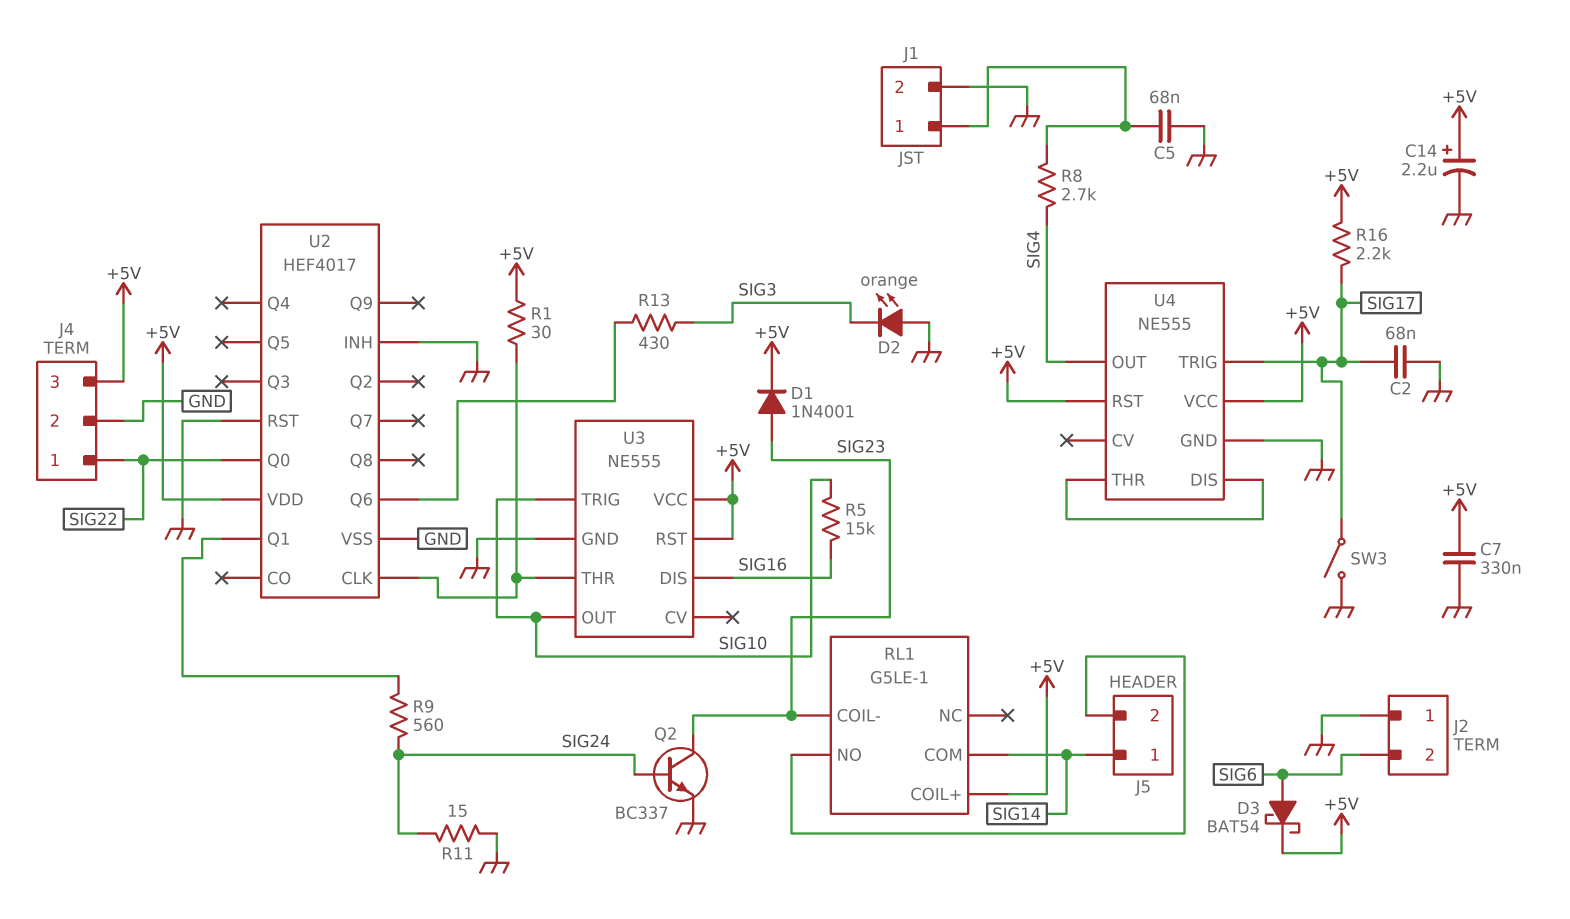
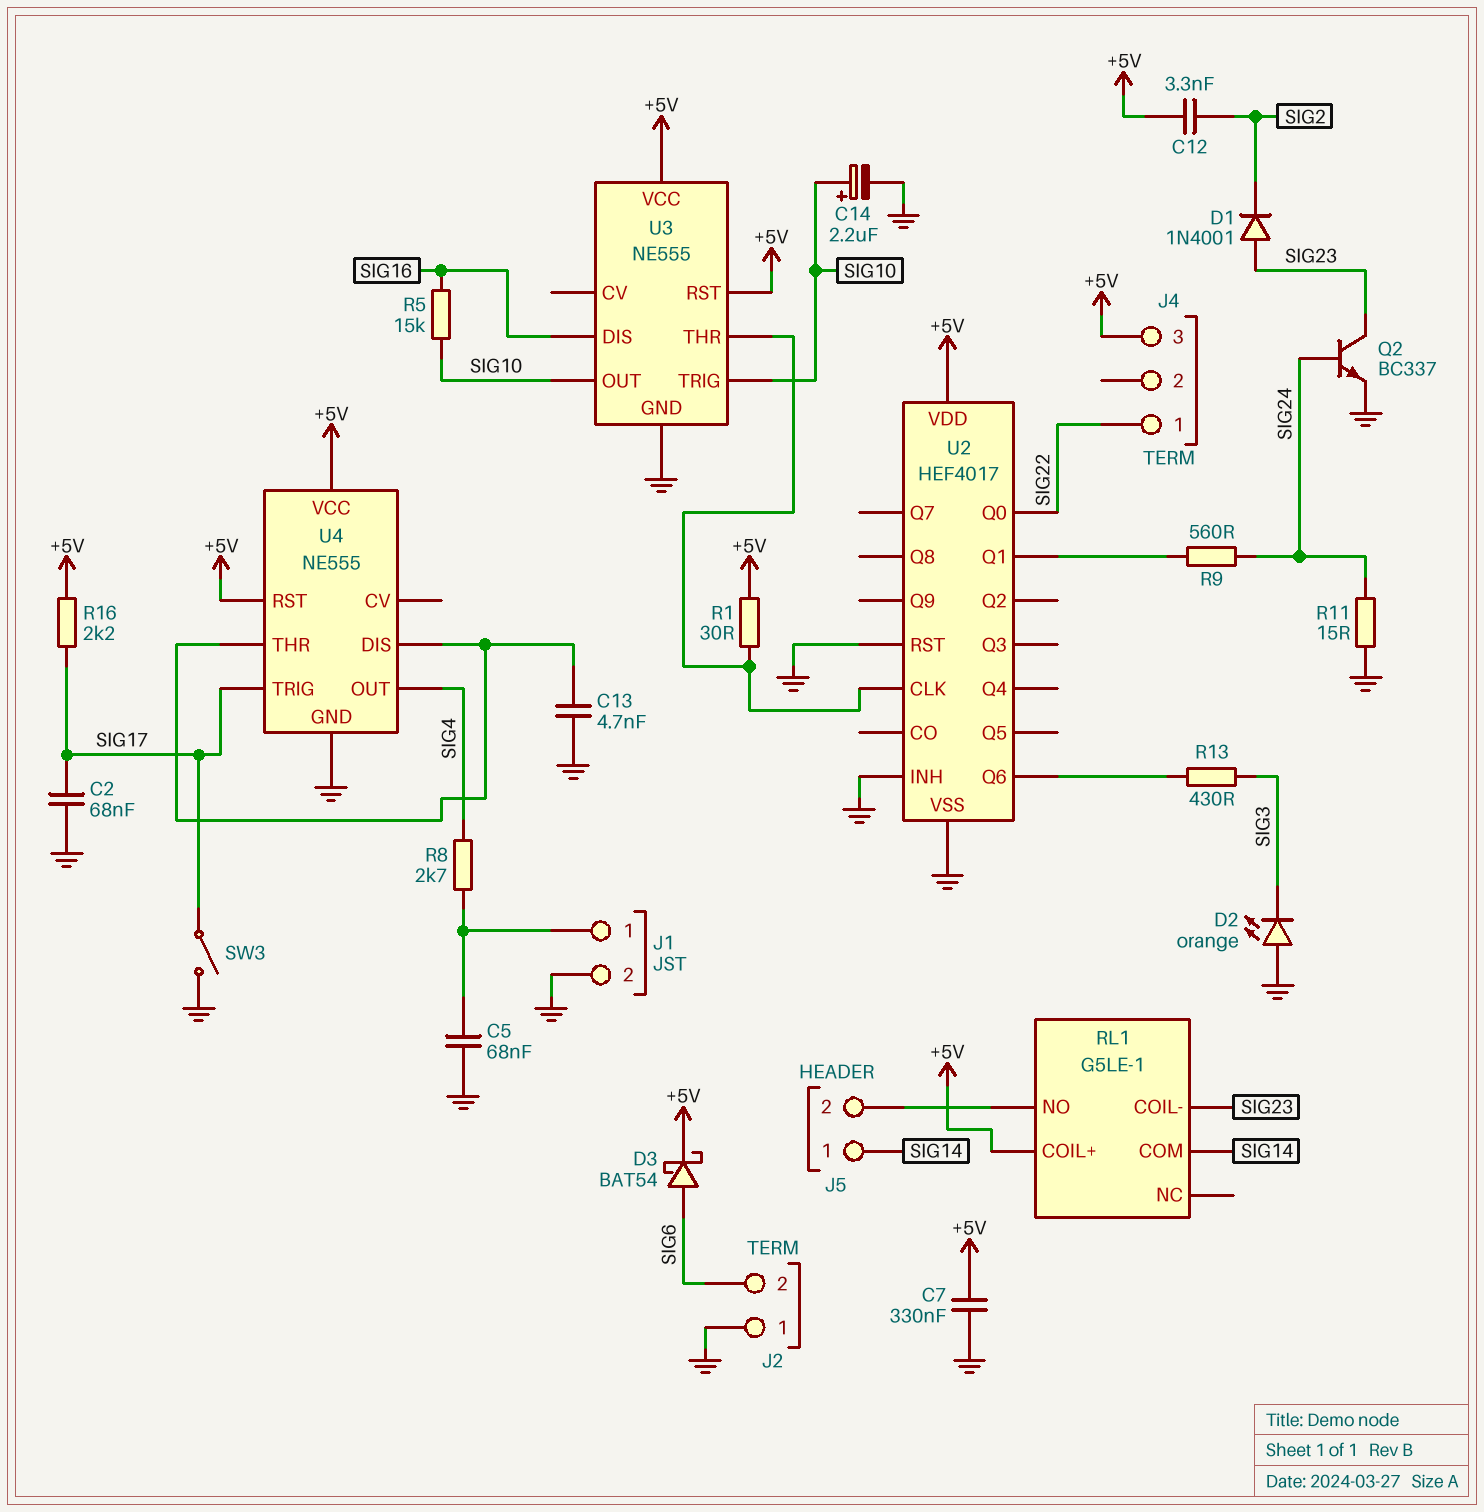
C12: none -> 3.3nF (+5V, SIG2)
C13: none -> 4.7nF (GND, U4/DIS)
C14: 2.2uF (plus +5V, minus GND) -> 2.2uF (plus SIG10, minus GND)
D1: diode 1N4001 (A SIG23, K +5V) -> diode 1N4001 (A SIG23, K SIG2)
J4 pin 2: GND -> none

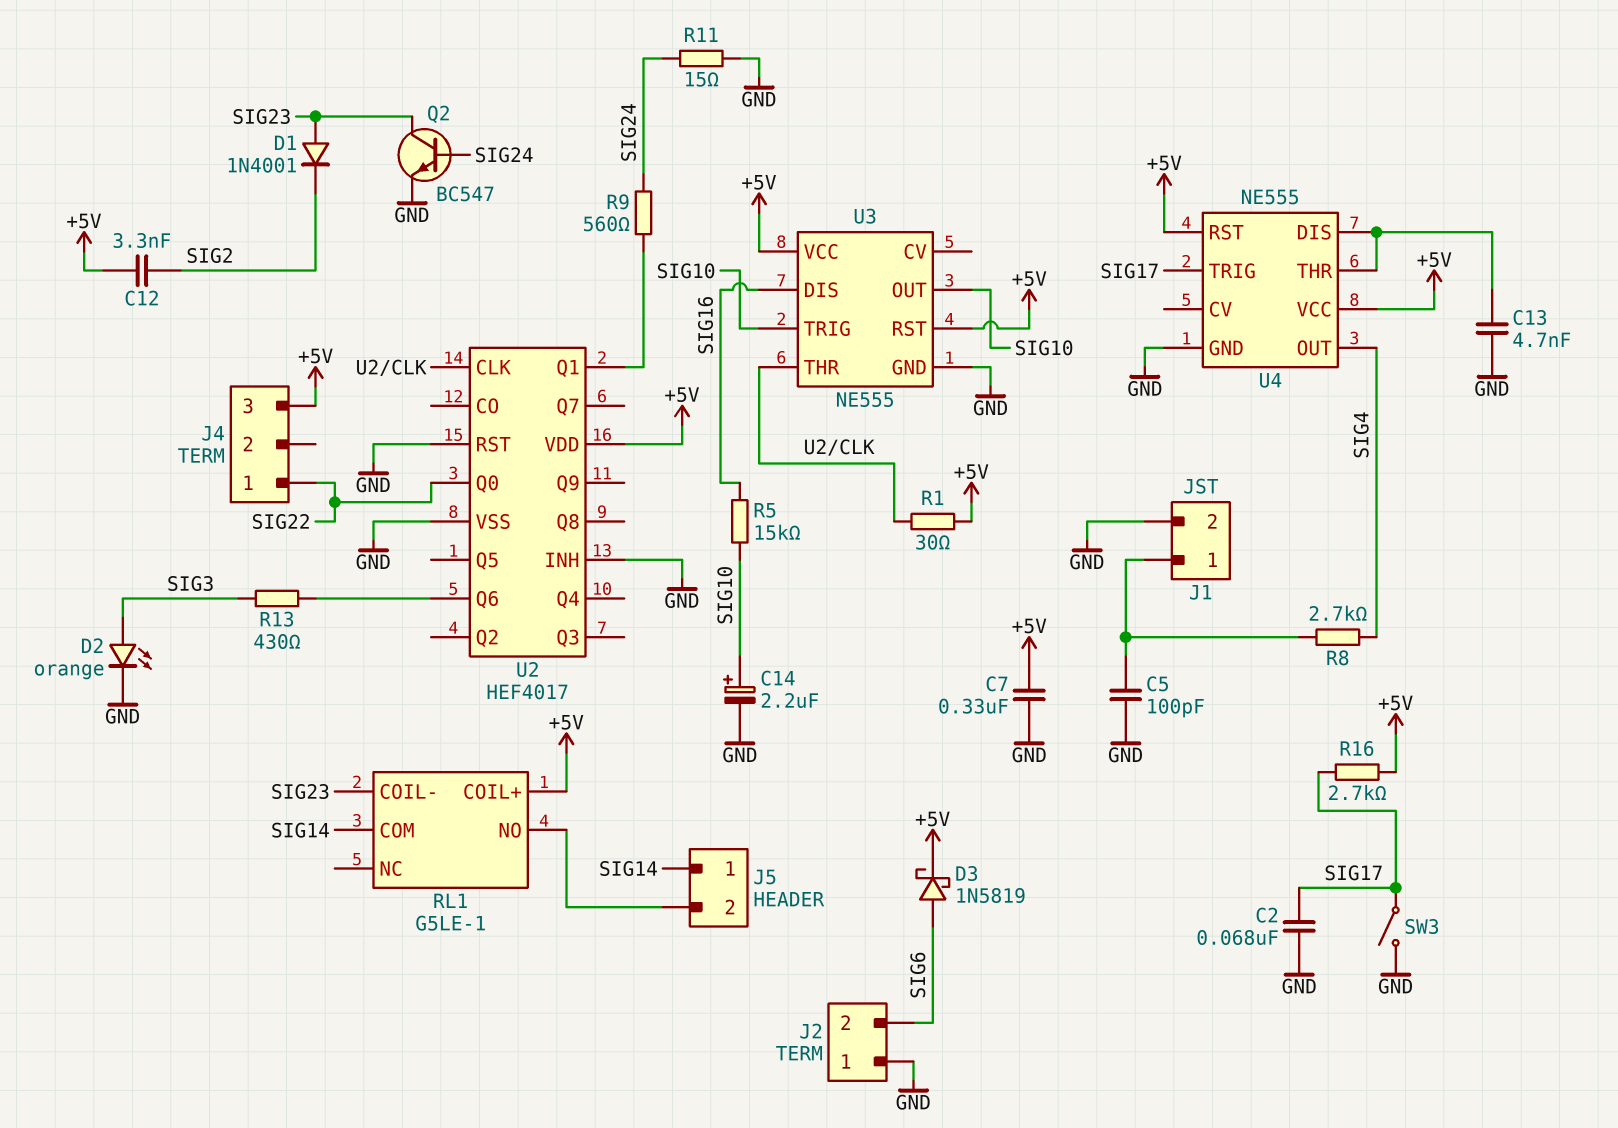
C5: 68nF (GND, J1/1) -> 100pF (GND, J1/1)
D2: LED orange (A GND, K SIG3) -> LED orange (A SIG3, K GND)
D3: schottky BAT54 (A SIG6, K +5V) -> schottky 1N5819 (A SIG6, K +5V)
Q2: NPN BC337 (B SIG24, C SIG23, E GND) -> NPN BC547 (B SIG24, C SIG23, E GND)
R16: 2.2k (+5V, SIG17) -> 2.7k (+5V, SIG17)

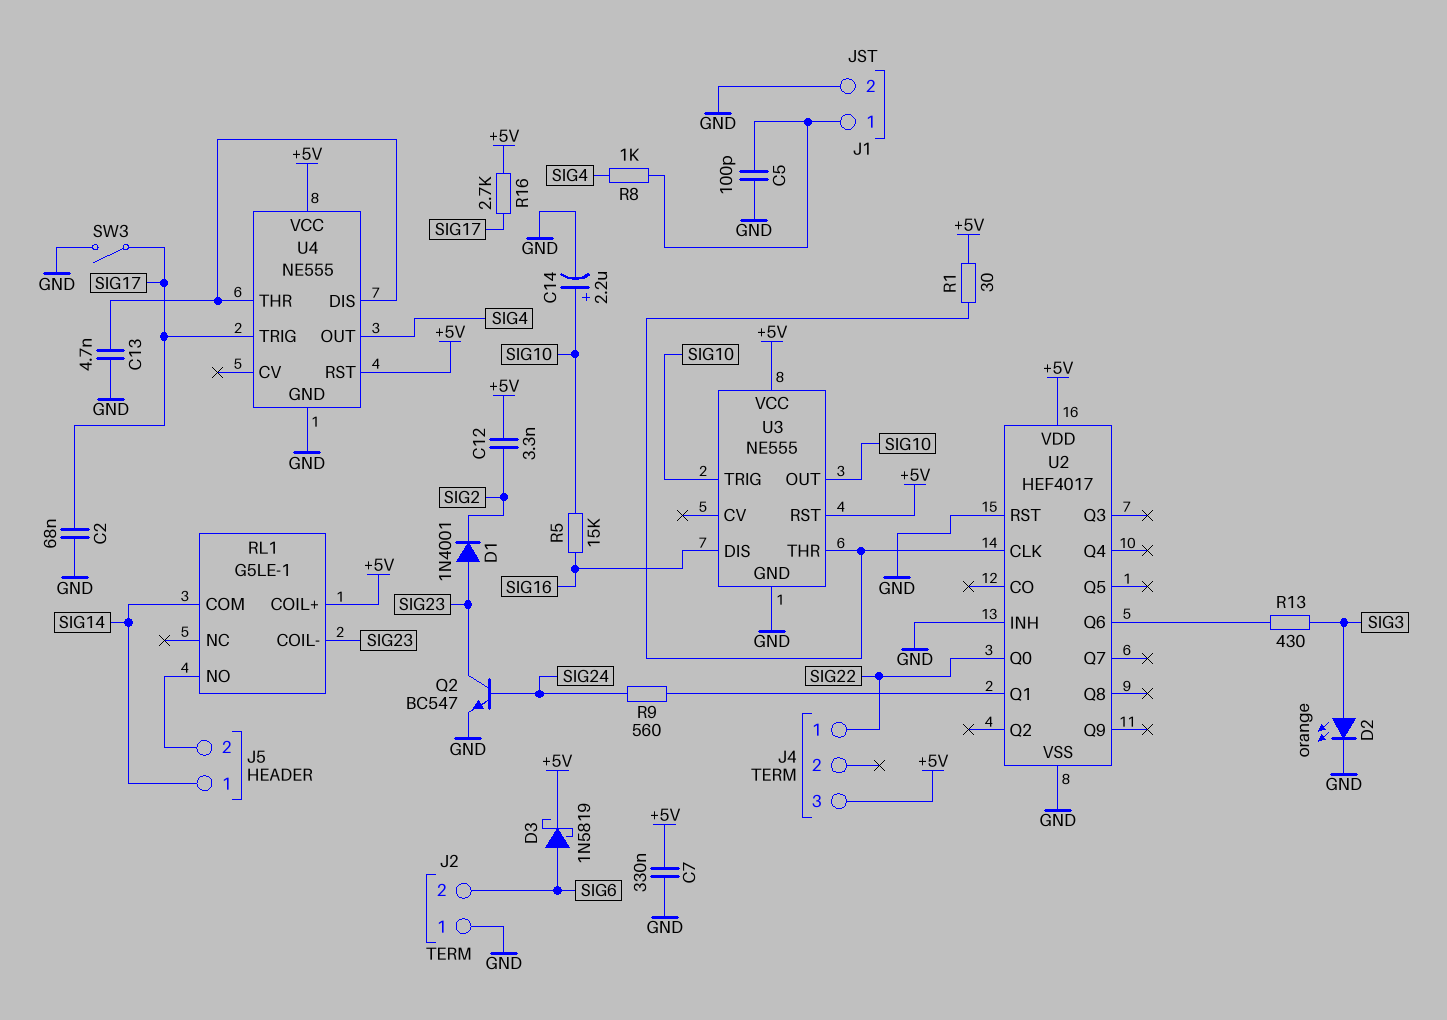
R8: 2.7k (J1/1, SIG4) -> 1k (J1/1, SIG4)
R11: 15 (GND, SIG24) -> none

